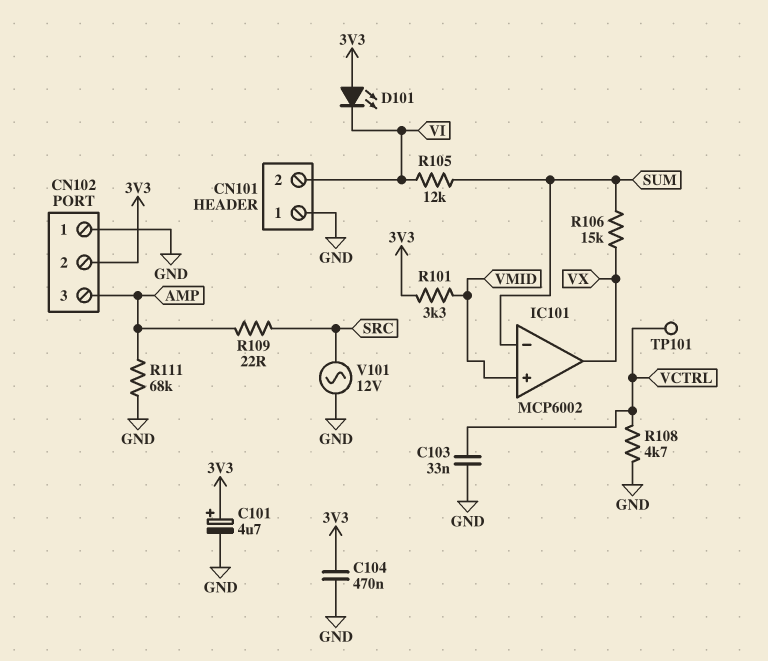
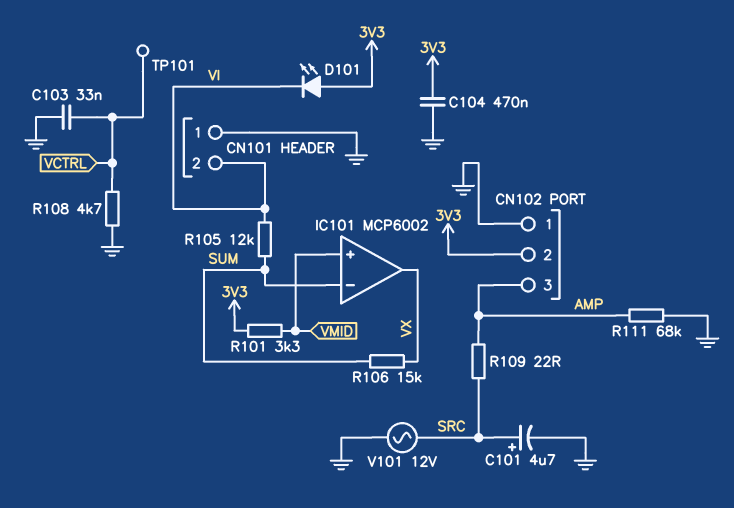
C101: 4.7uF (plus 3V3, minus GND) -> 4.7uF (plus SRC, minus GND)

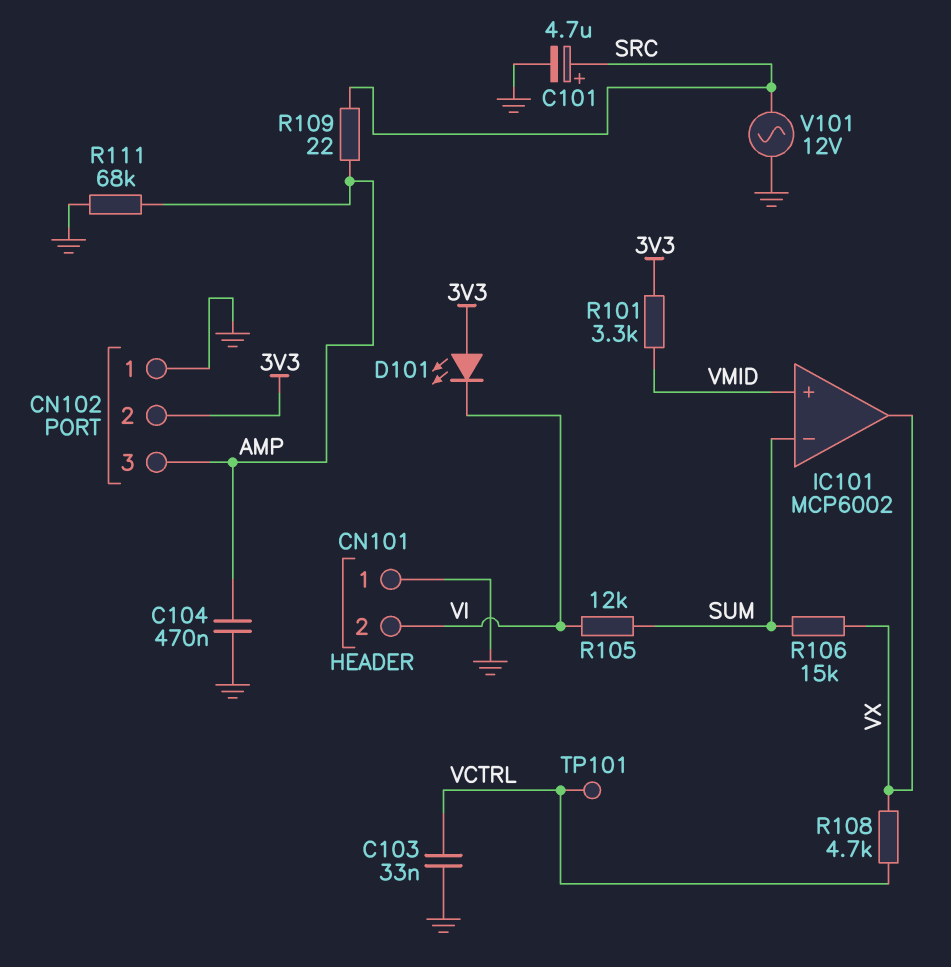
C104: 470nF (3V3, GND) -> 470nF (AMP, GND)
R108: 4.7k (GND, VCTRL) -> 4.7k (VCTRL, VX)

